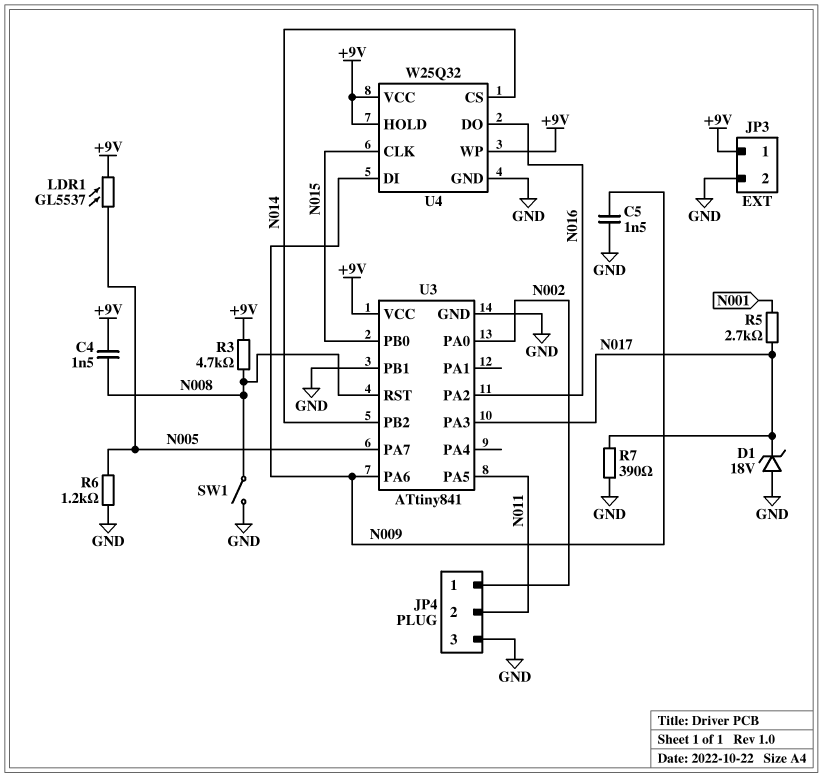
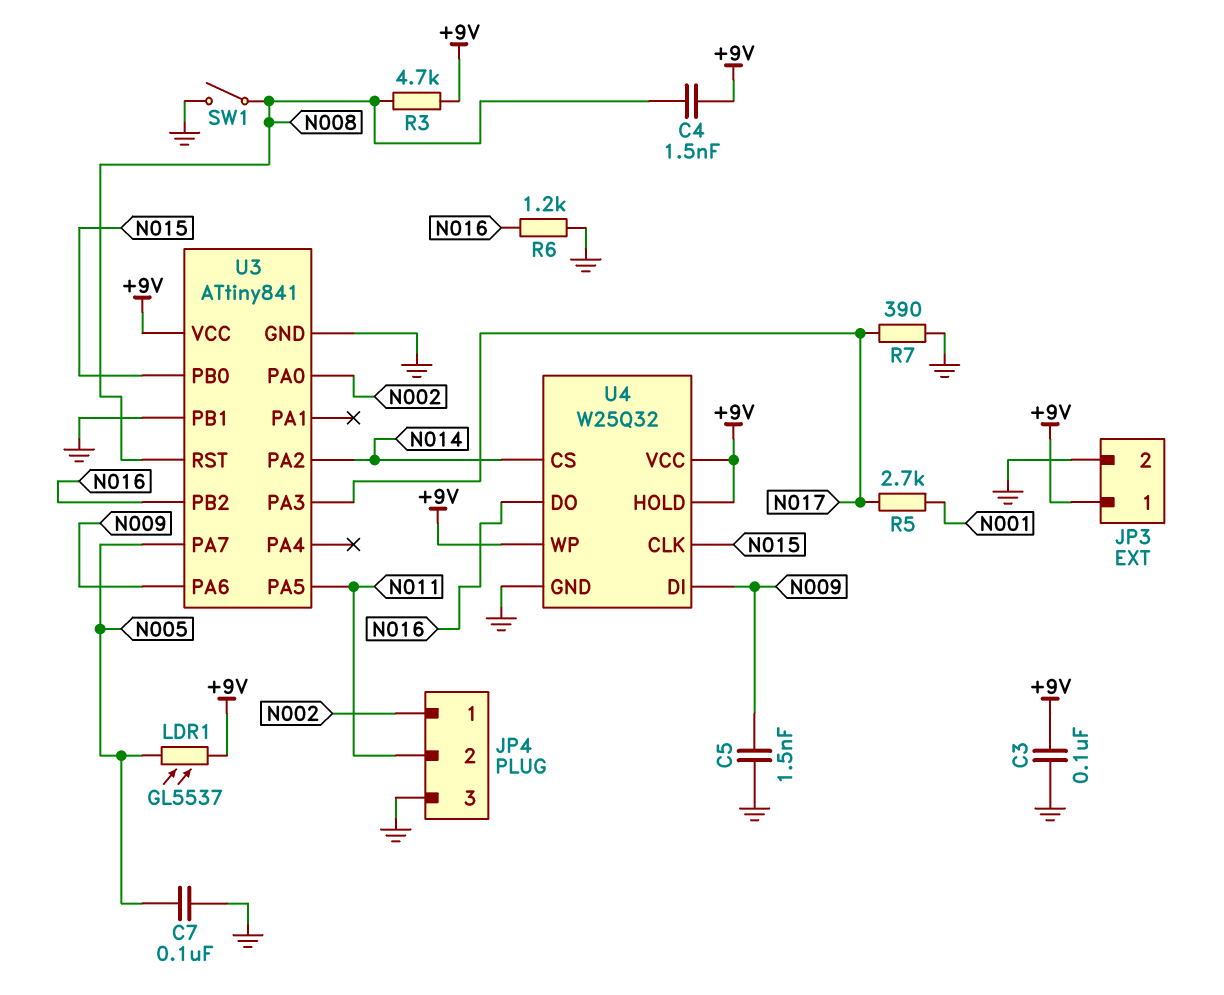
C3: none -> 100nF (+9V, GND)
C7: none -> 100nF (GND, N005)
D1: zener 18V (A GND, K N017) -> none
R6: 1.2k (GND, N005) -> 1.2k (GND, N016)
U3 pin PA2: N016 -> N014
U3 pin PB2: N014 -> N016

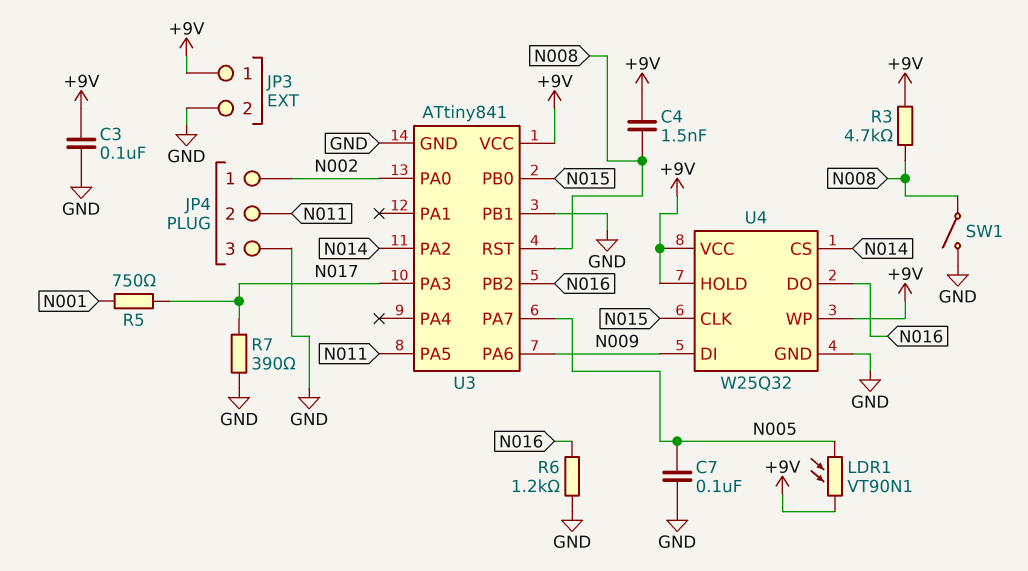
C5: 1.5nF (GND, N009) -> none
LDR1: GL5537 (+9V, N005) -> VT90N1 (+9V, N005)
R5: 2.7k (N001, N017) -> 750 (N001, N017)

